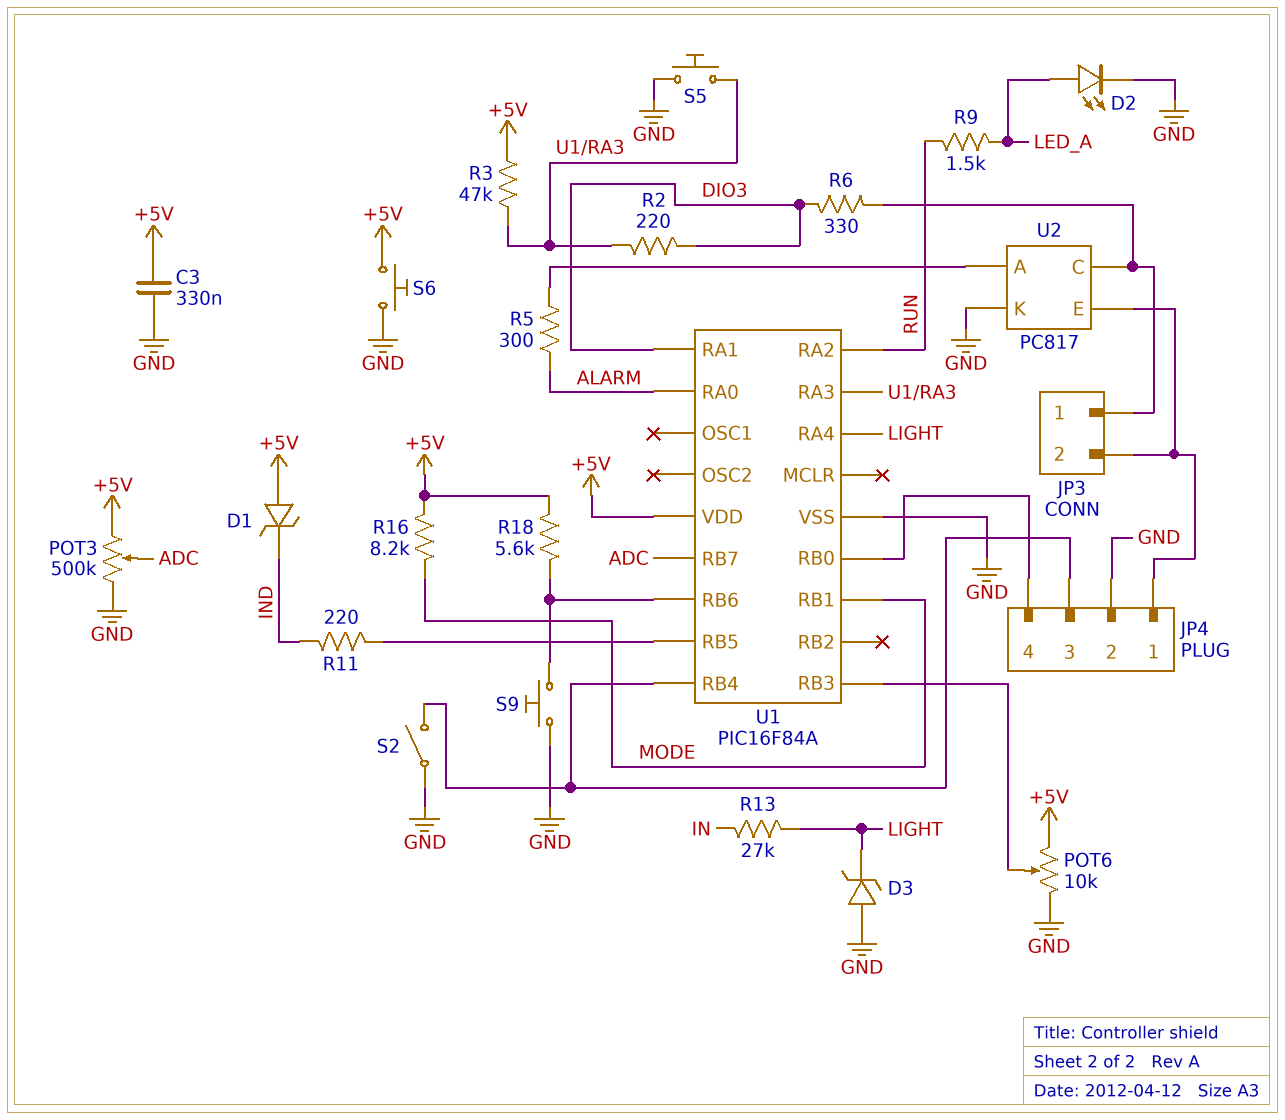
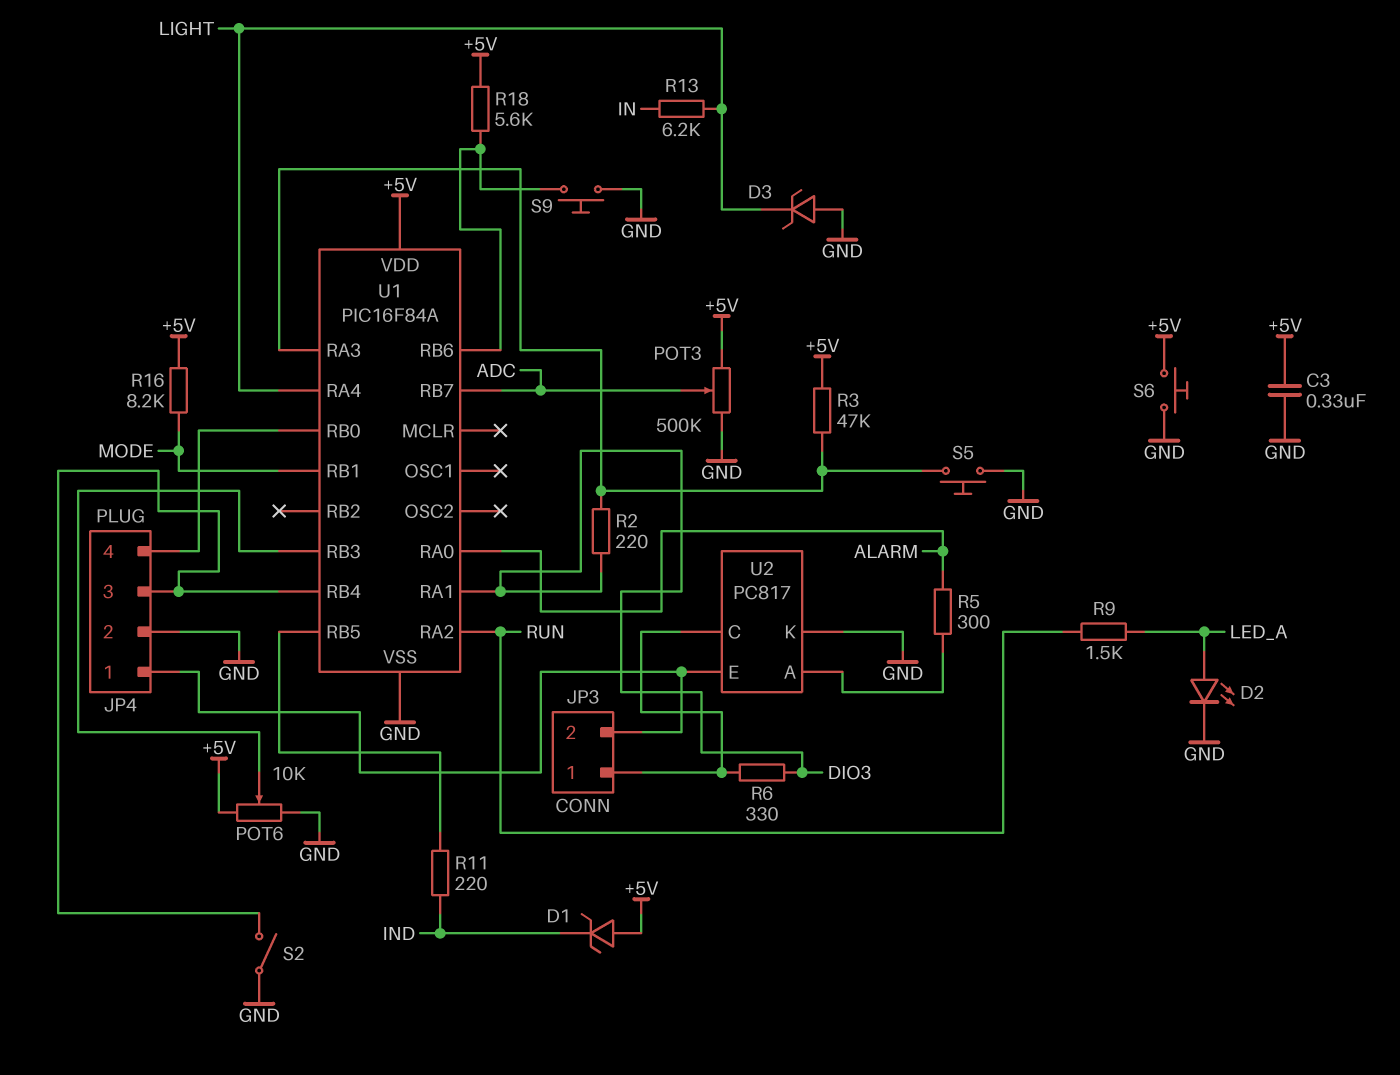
R13: 27k (IN, LIGHT) -> 6.2k (IN, LIGHT)

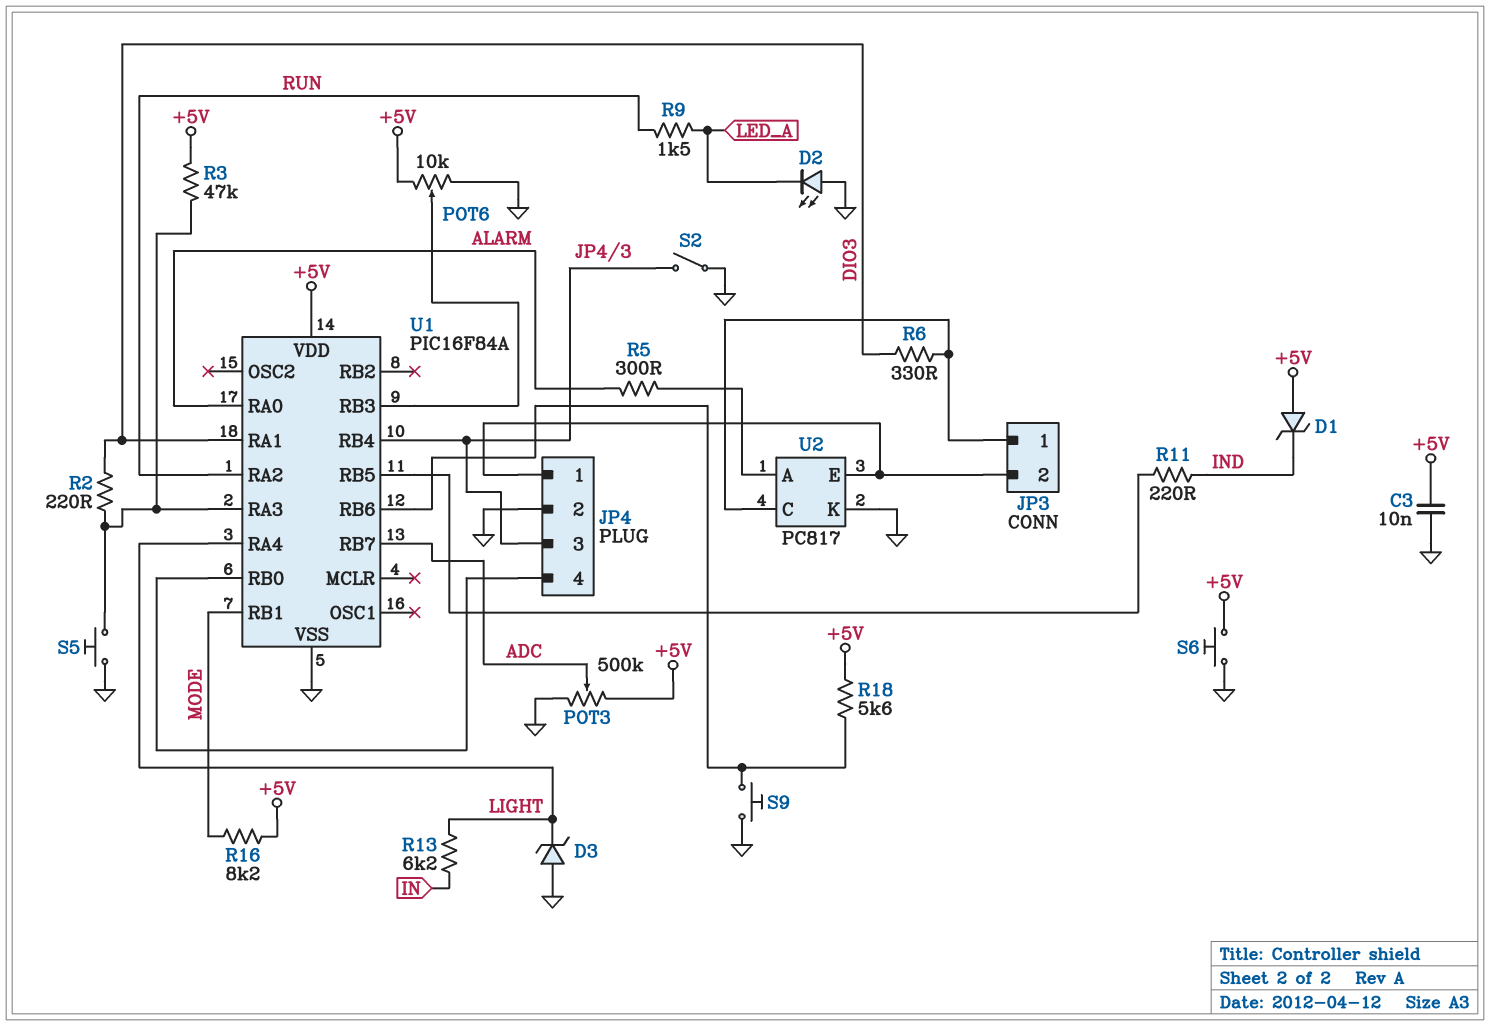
C3: 330nF (+5V, GND) -> 10nF (+5V, GND)
D2: LED (A LED_A, K GND) -> LED (A GND, K LED_A)

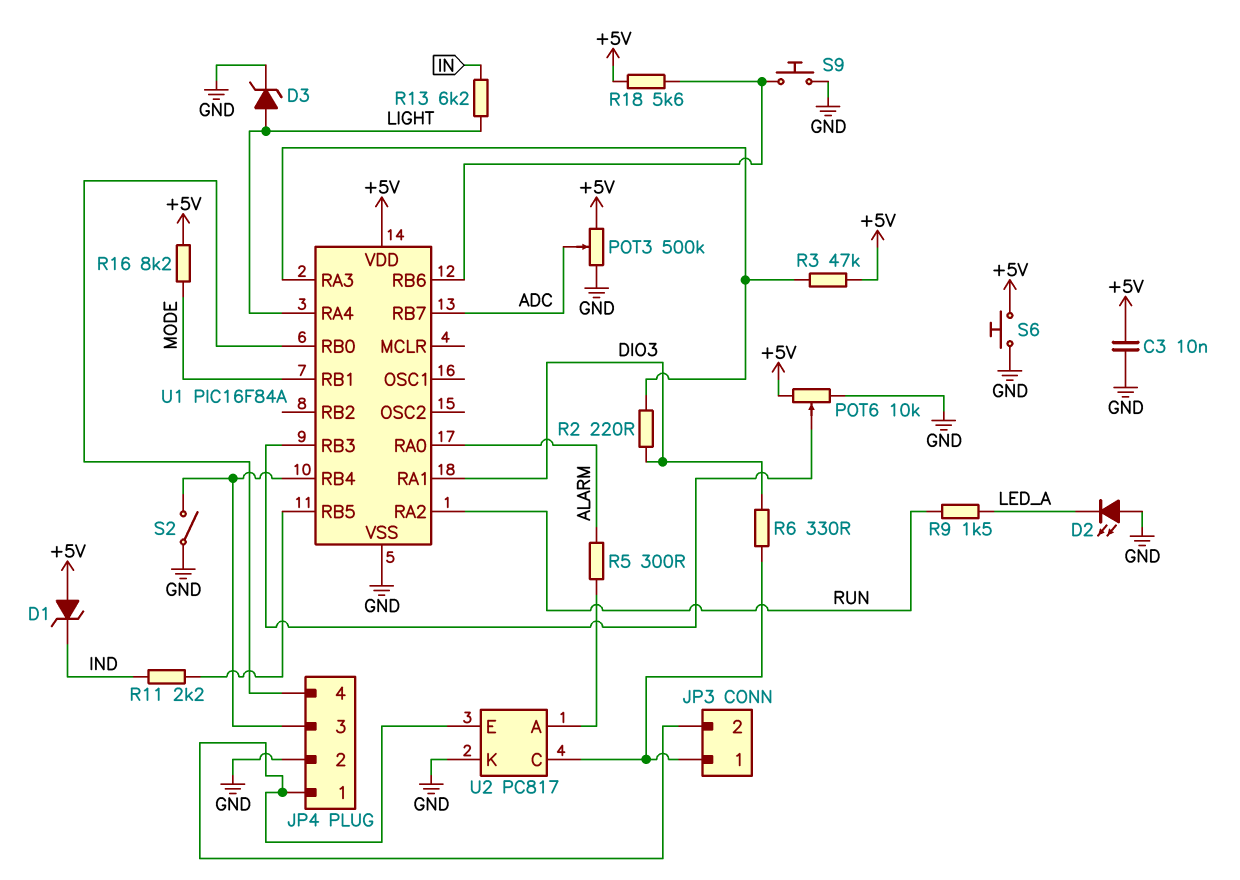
D3: zener (A GND, K LIGHT) -> zener (A LIGHT, K GND)
R11: 220 (IND, U1/RB5) -> 2.2k (IND, U1/RB5)
S5: button (GND, U1/RA3) -> none

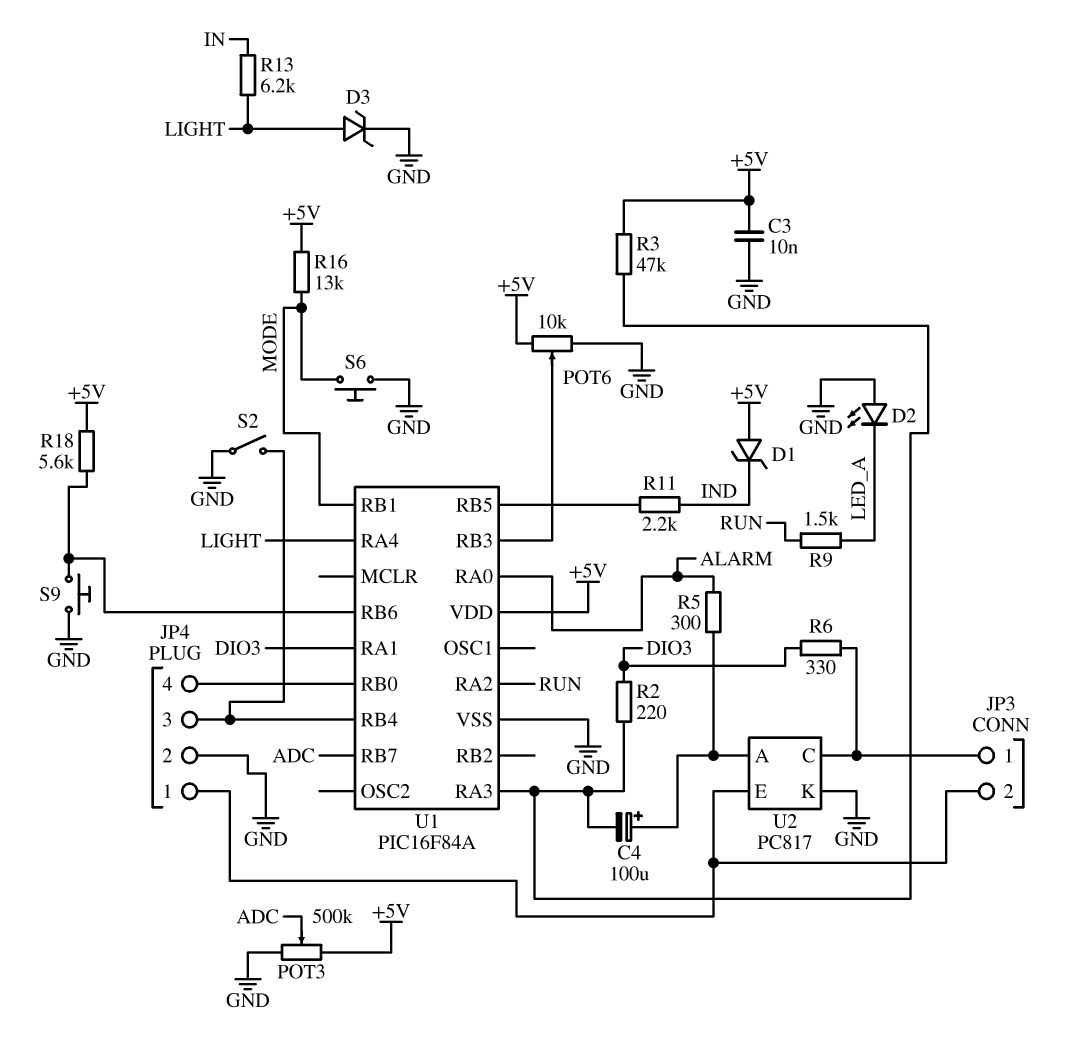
C4: none -> 100uF (plus U2/A, minus U1/RA3)
R16: 8.2k (+5V, MODE) -> 13k (+5V, MODE)
S6: button (+5V, GND) -> button (GND, MODE)

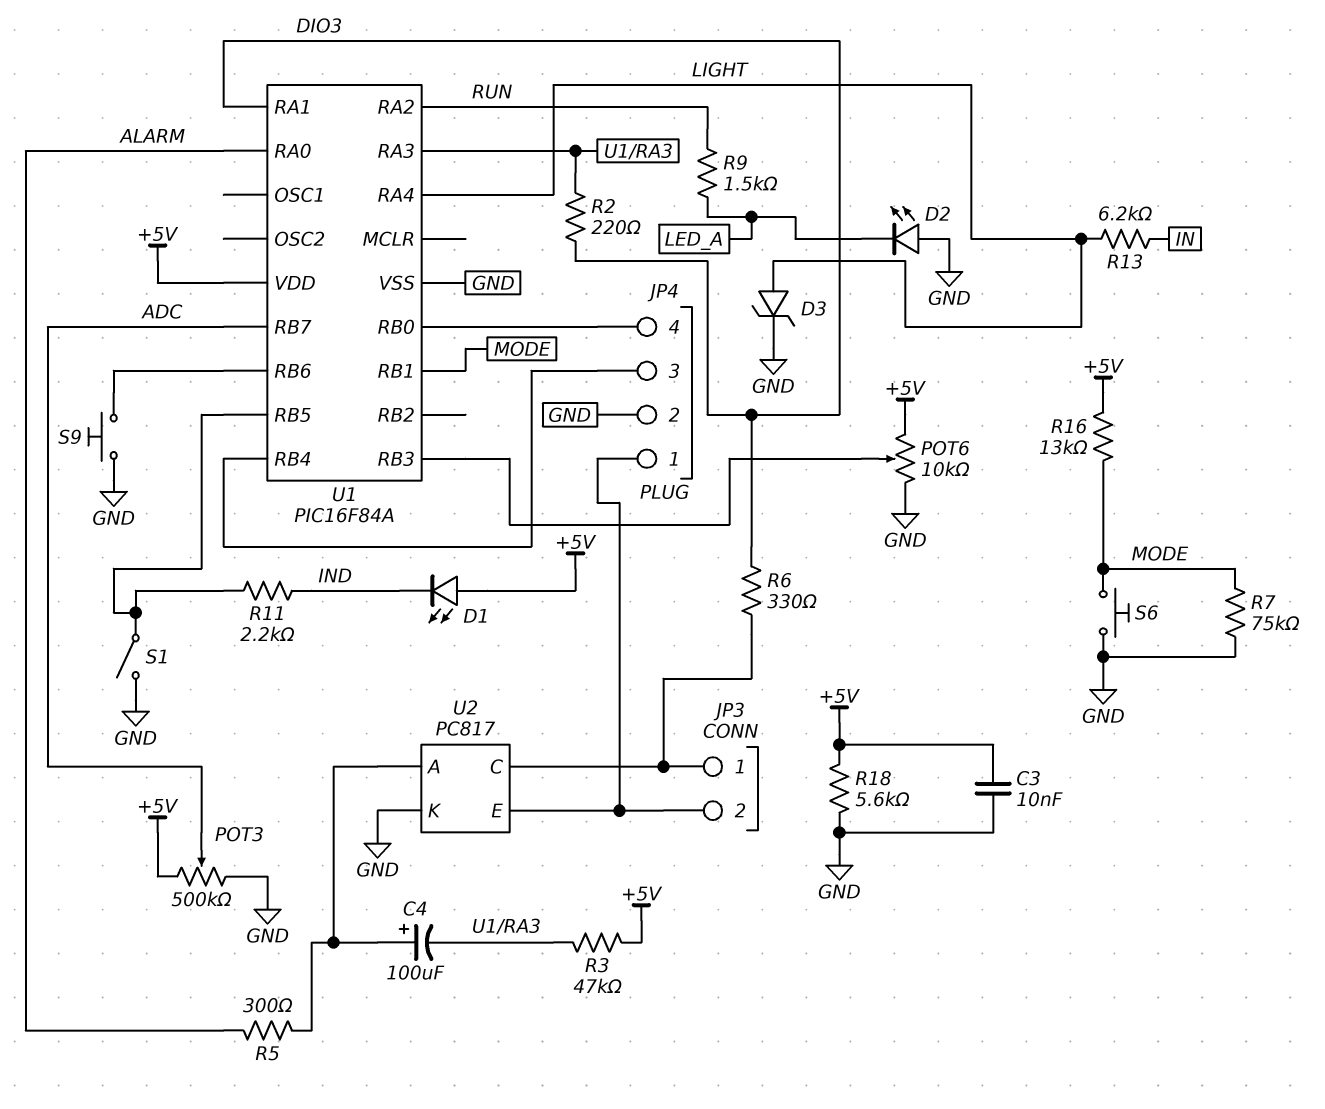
D1: zener (A +5V, K IND) -> LED (A +5V, K IND)
R7: none -> 75k (GND, MODE)
R18: 5.6k (+5V, U1/RB6) -> 5.6k (+5V, GND)
S1: none -> switch (GND, U1/RB5)
S2: switch (GND, JP4/3) -> none

